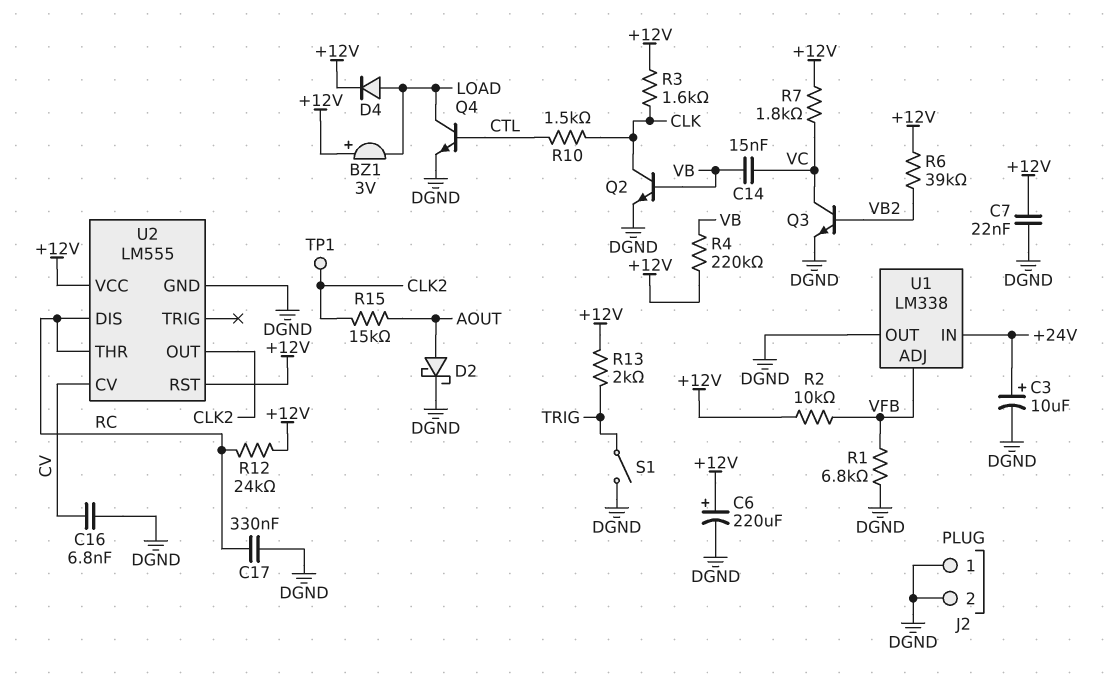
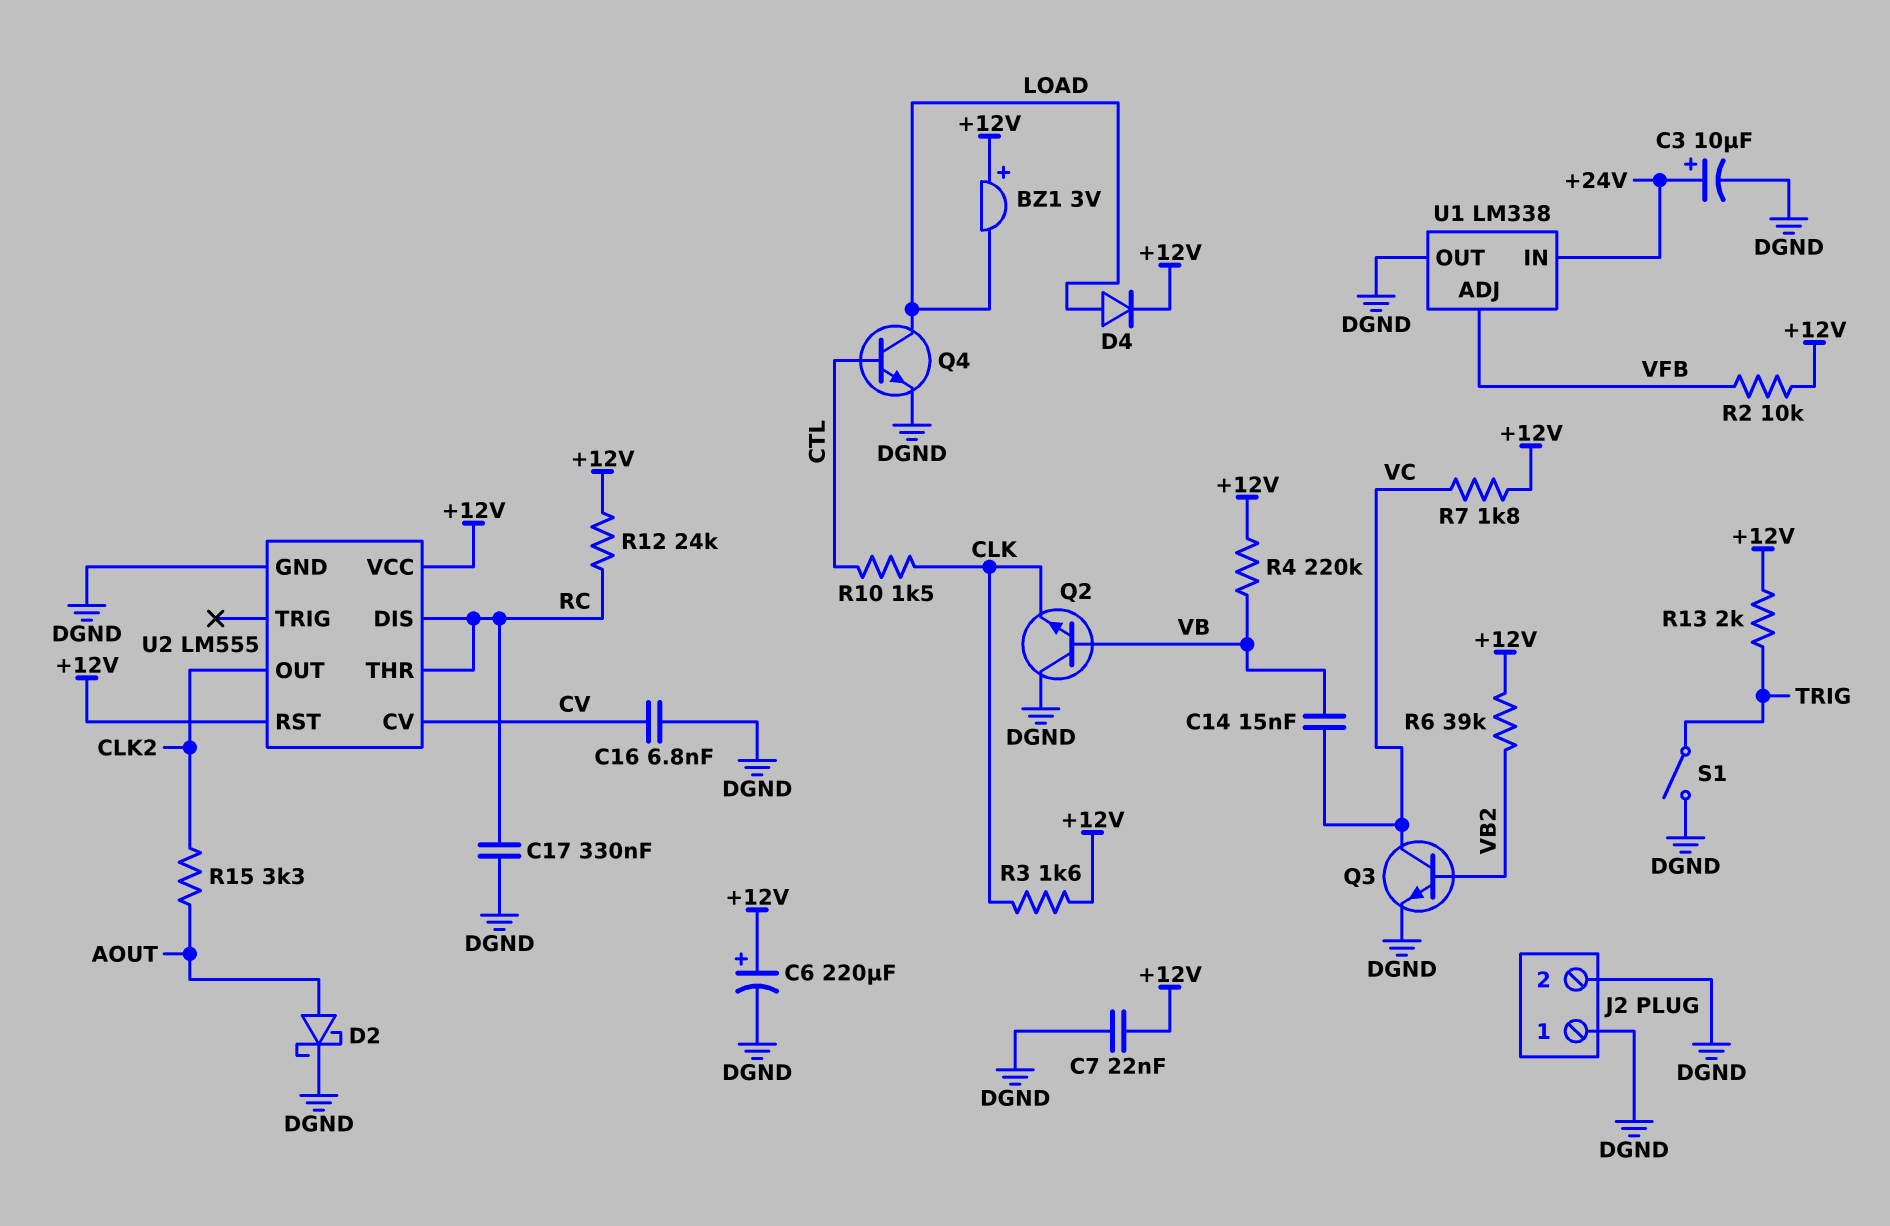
Q2: NPN (B VB, C CLK, E DGND) -> NPN (B VB, C DGND, E CLK)
R1: 6.8k (DGND, VFB) -> none
R15: 15k (AOUT, CLK2) -> 3.3k (AOUT, CLK2)
TP1: test point (CLK2) -> none

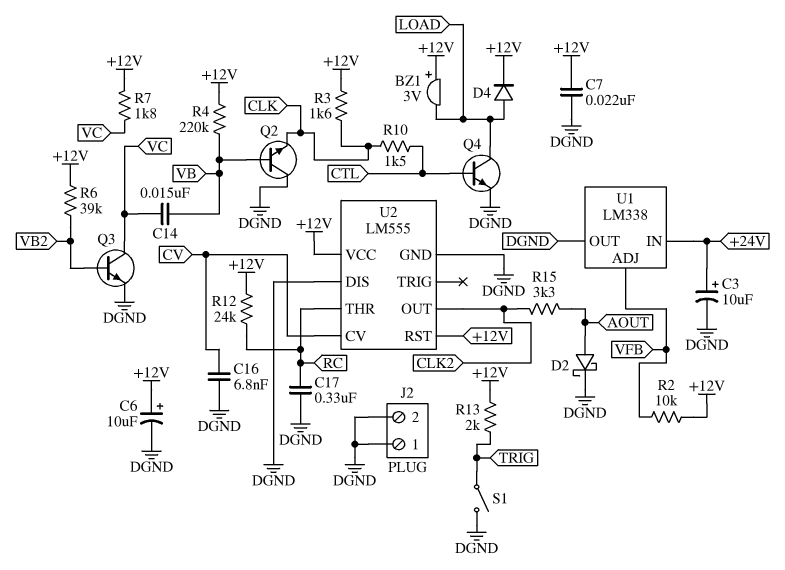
C6: 220uF (plus +12V, minus DGND) -> 10uF (plus +12V, minus DGND)
U2 pin DIS: RC -> DGND

